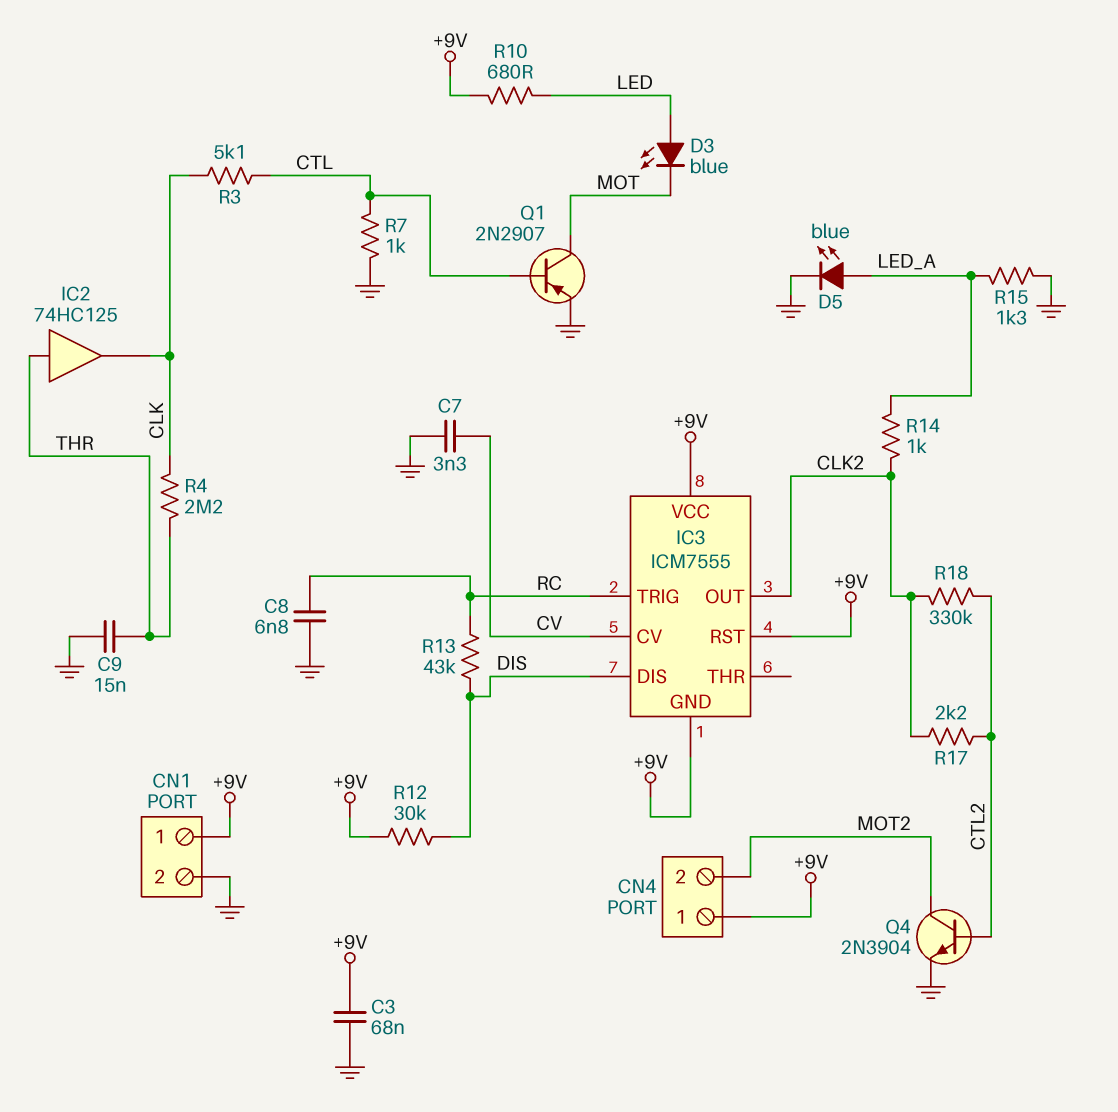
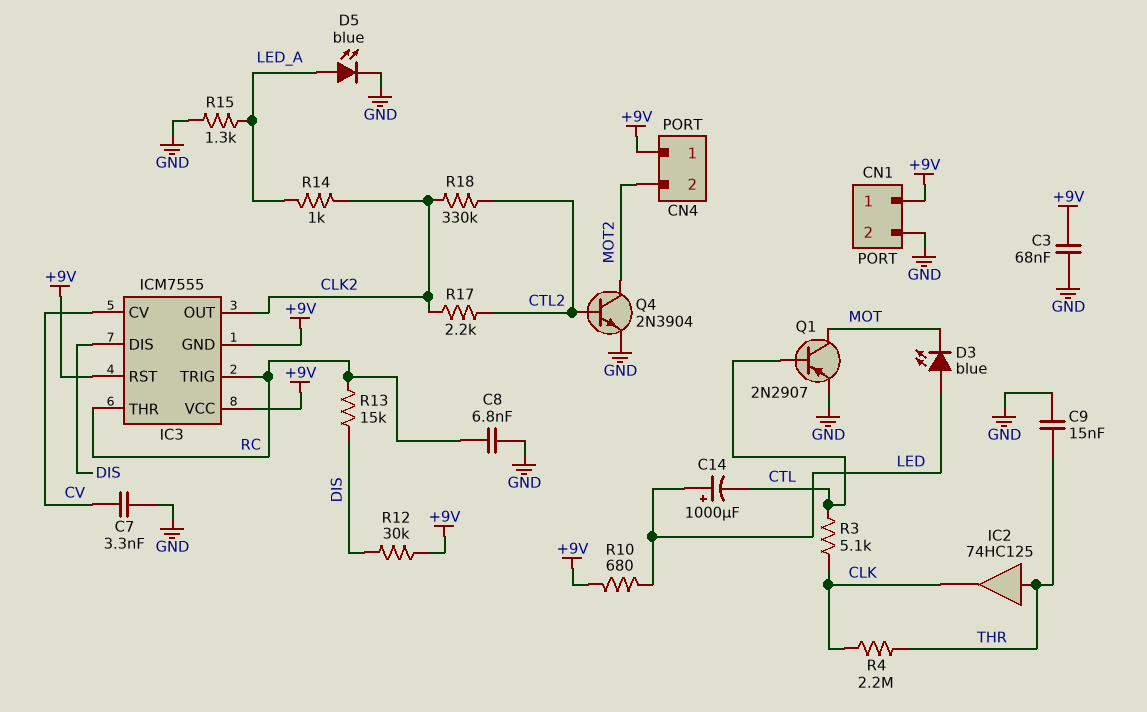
C14: none -> 1000uF (plus LED, minus CTL)
IC3 pin THR: none -> RC
R7: 1k (CTL, GND) -> none
R13: 43k (DIS, RC) -> 15k (DIS, RC)

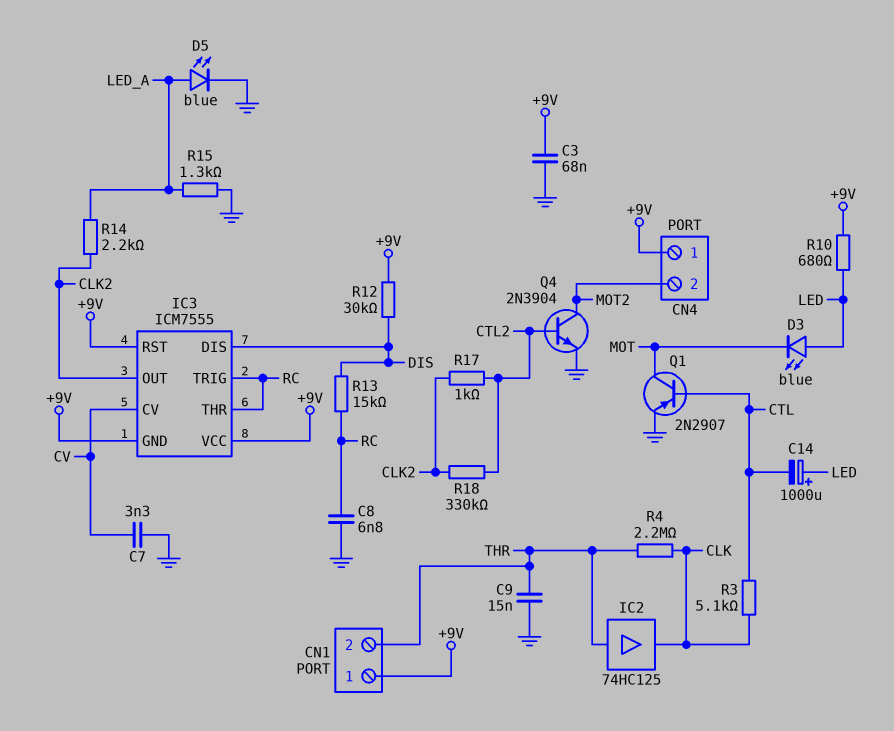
CN1 pin 2: GND -> THR
R14: 1k (CLK2, LED_A) -> 2.2k (CLK2, LED_A)
R17: 2.2k (CLK2, CTL2) -> 1k (CLK2, CTL2)

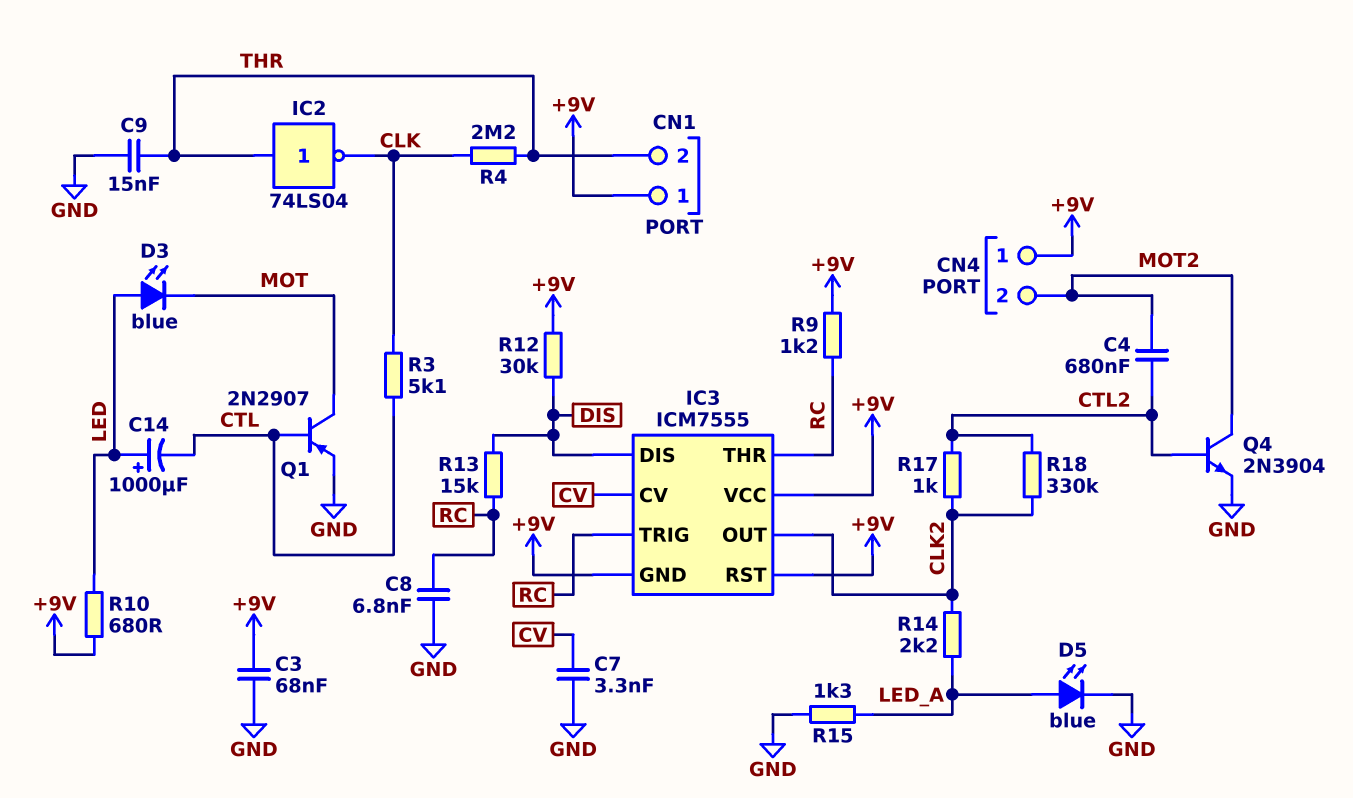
C4: none -> 680nF (CTL2, MOT2)
IC2: buffer 74HC125 (in THR, out CLK) -> NOT 74LS04 (in THR, out CLK)
R9: none -> 1.2k (+9V, RC)

